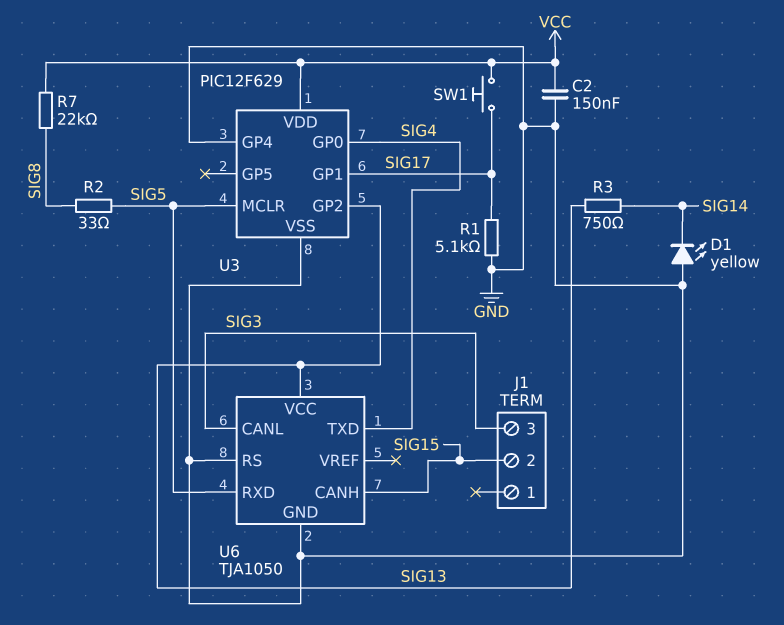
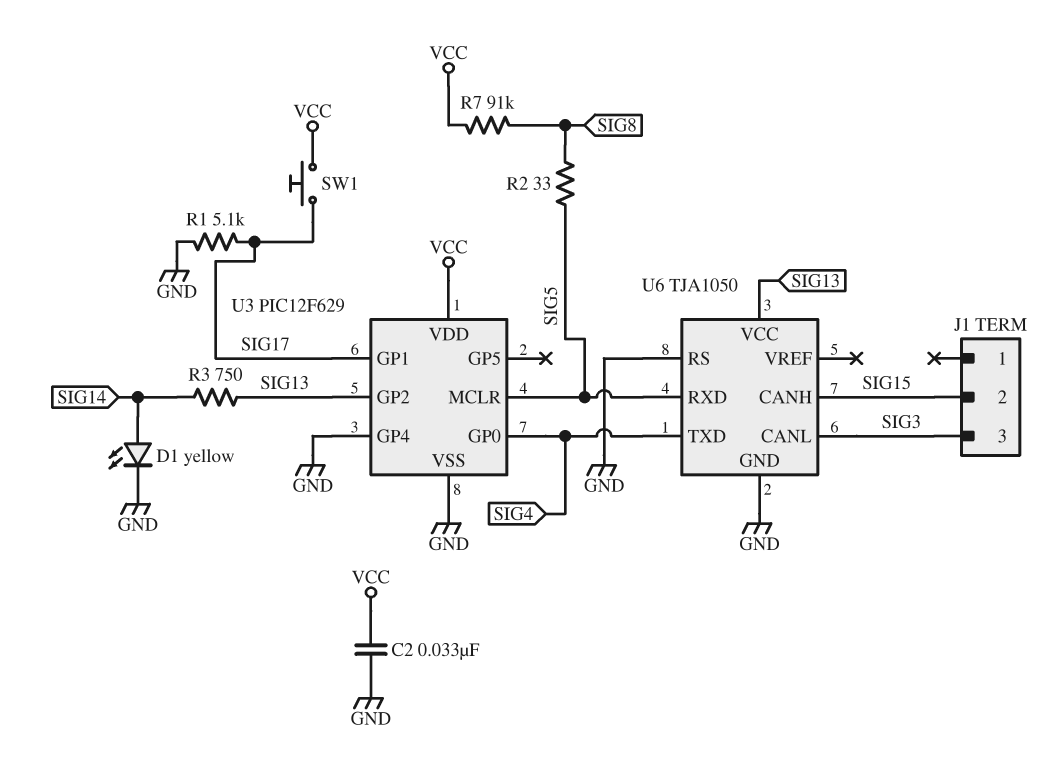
C2: 150nF (GND, VCC) -> 33nF (GND, VCC)
D1: LED yellow (A GND, K SIG14) -> LED yellow (A SIG14, K GND)
R7: 22k (SIG8, VCC) -> 91k (SIG8, VCC)

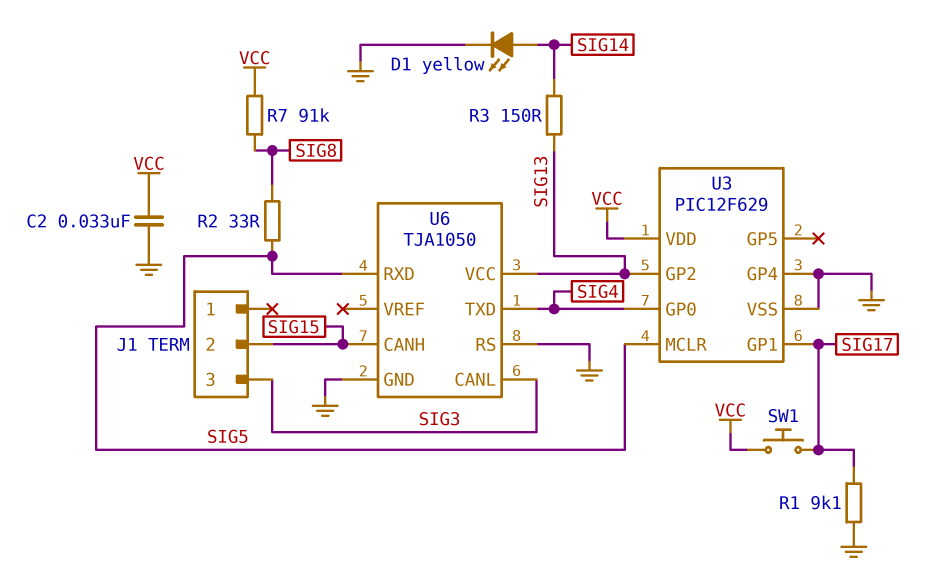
R1: 5.1k (GND, SIG17) -> 9.1k (GND, SIG17)
R3: 750 (SIG13, SIG14) -> 150 (SIG13, SIG14)

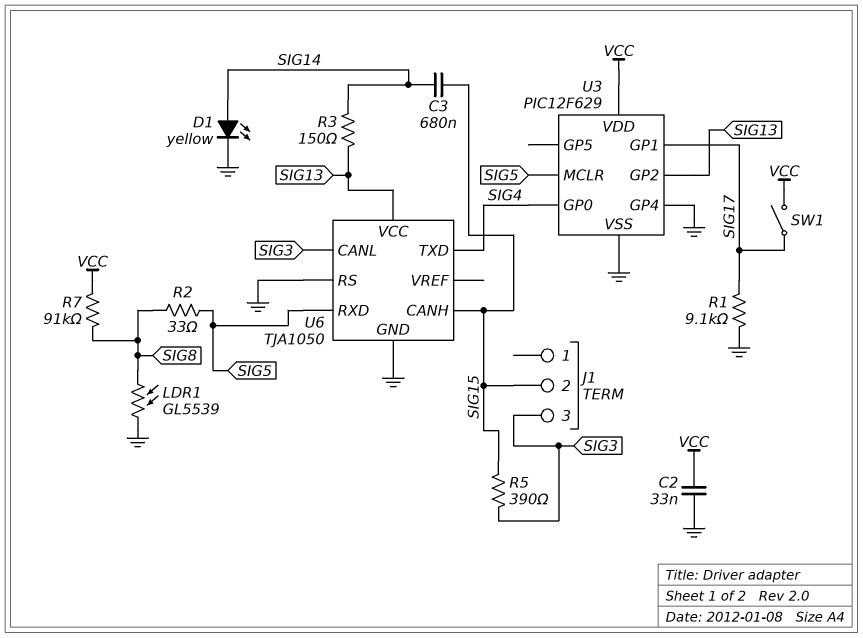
C3: none -> 680nF (SIG14, SIG15)
LDR1: none -> GL5539 (GND, SIG8)
R5: none -> 390 (SIG3, SIG15)
SW1: button (SIG17, VCC) -> switch (SIG17, VCC)

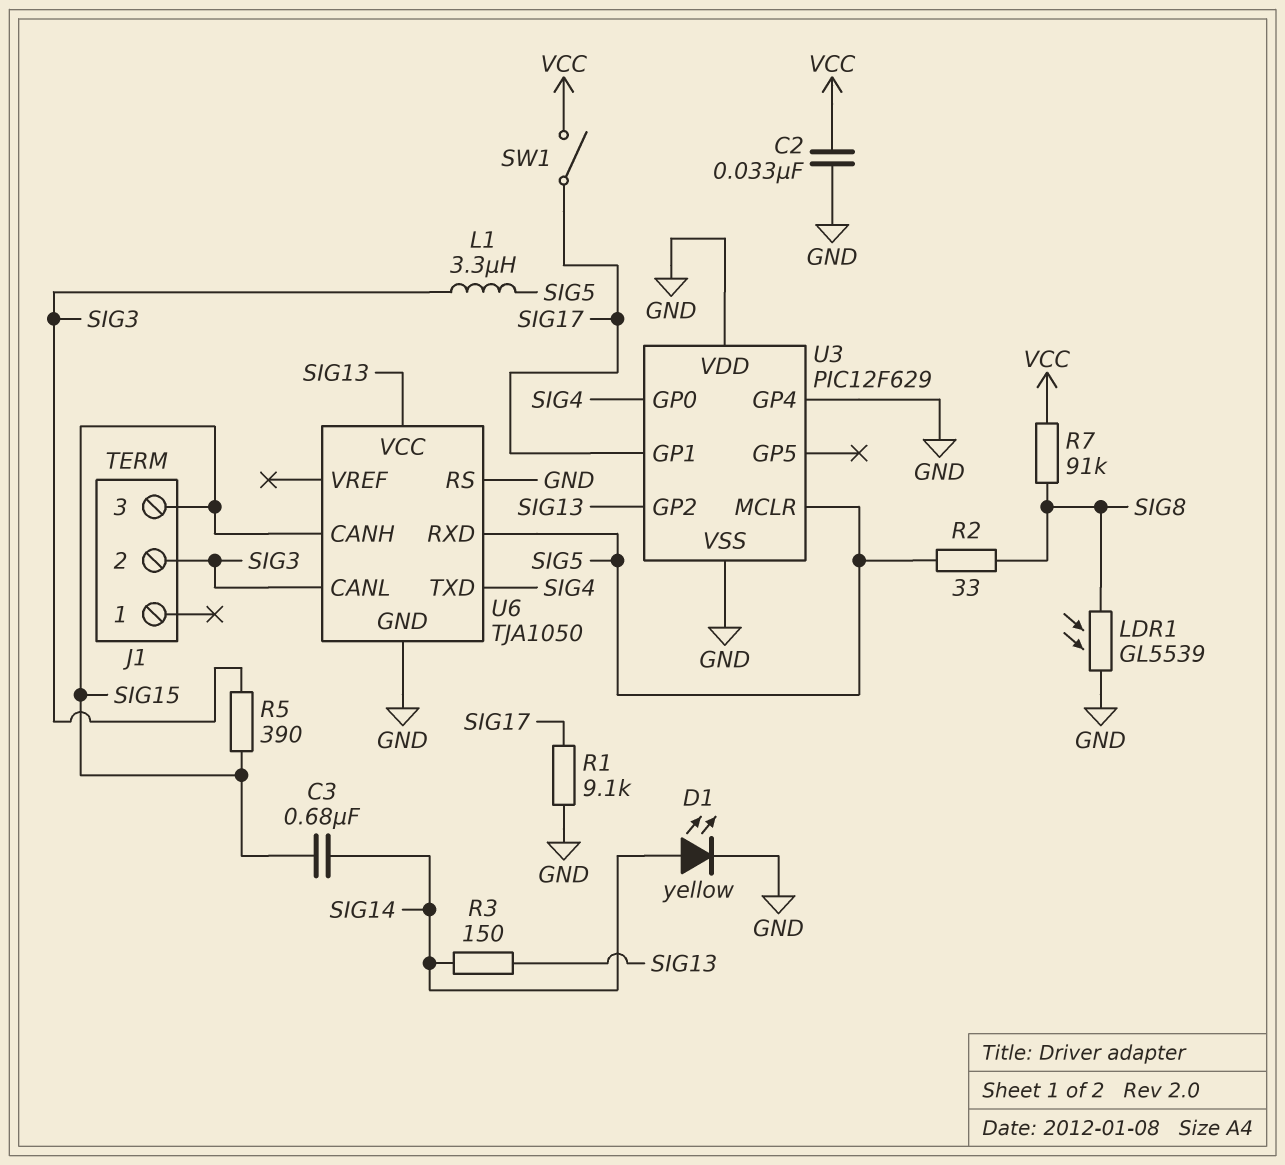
J1 pin 2: SIG15 -> SIG3
J1 pin 3: SIG3 -> SIG15
L1: none -> 3.3uH (SIG3, SIG5)
U3 pin VDD: VCC -> GND

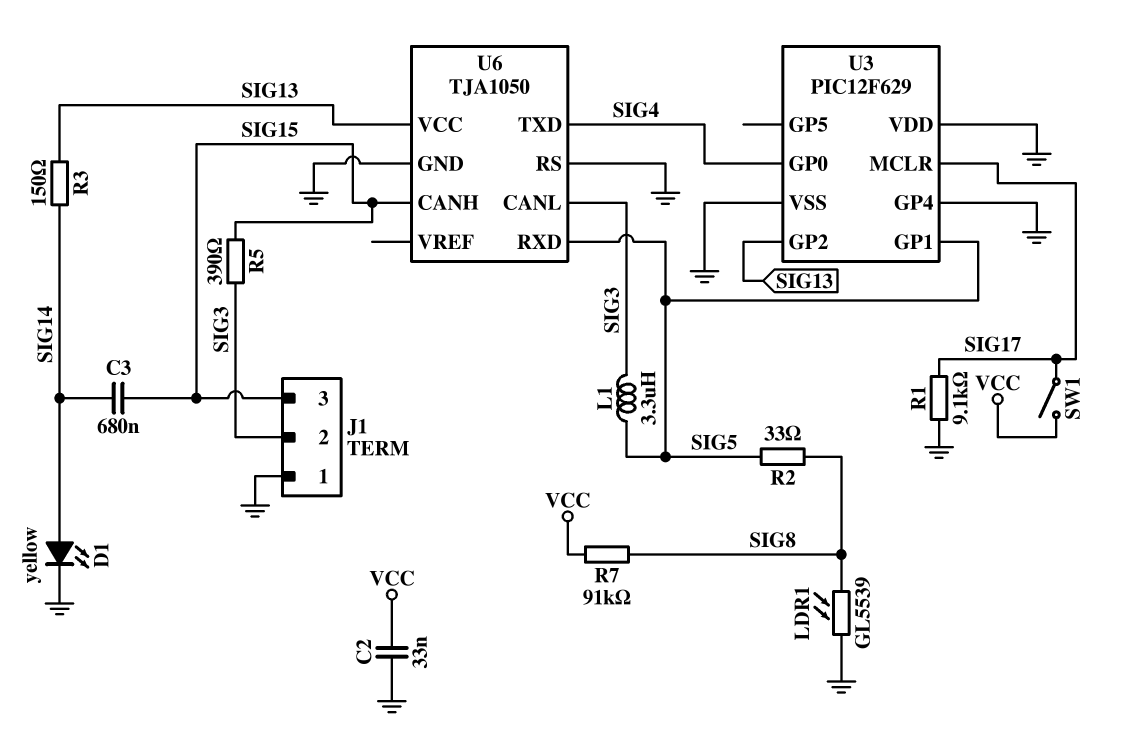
J1 pin 1: none -> GND
U3 pin GP1: SIG17 -> SIG5
U3 pin MCLR: SIG5 -> SIG17

